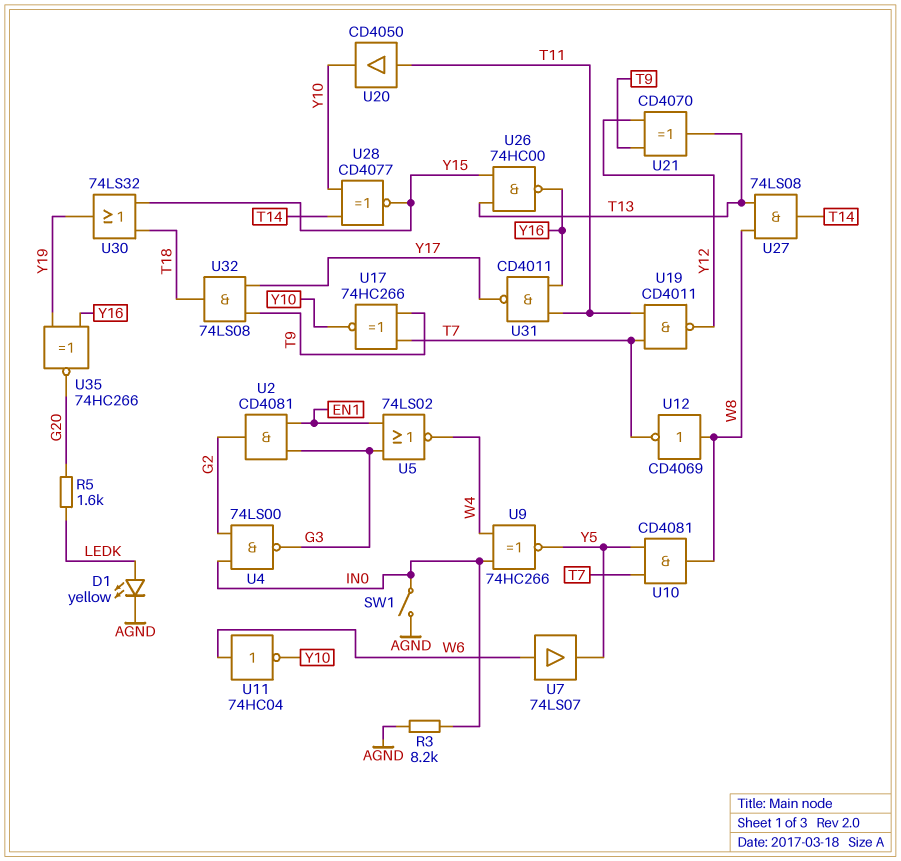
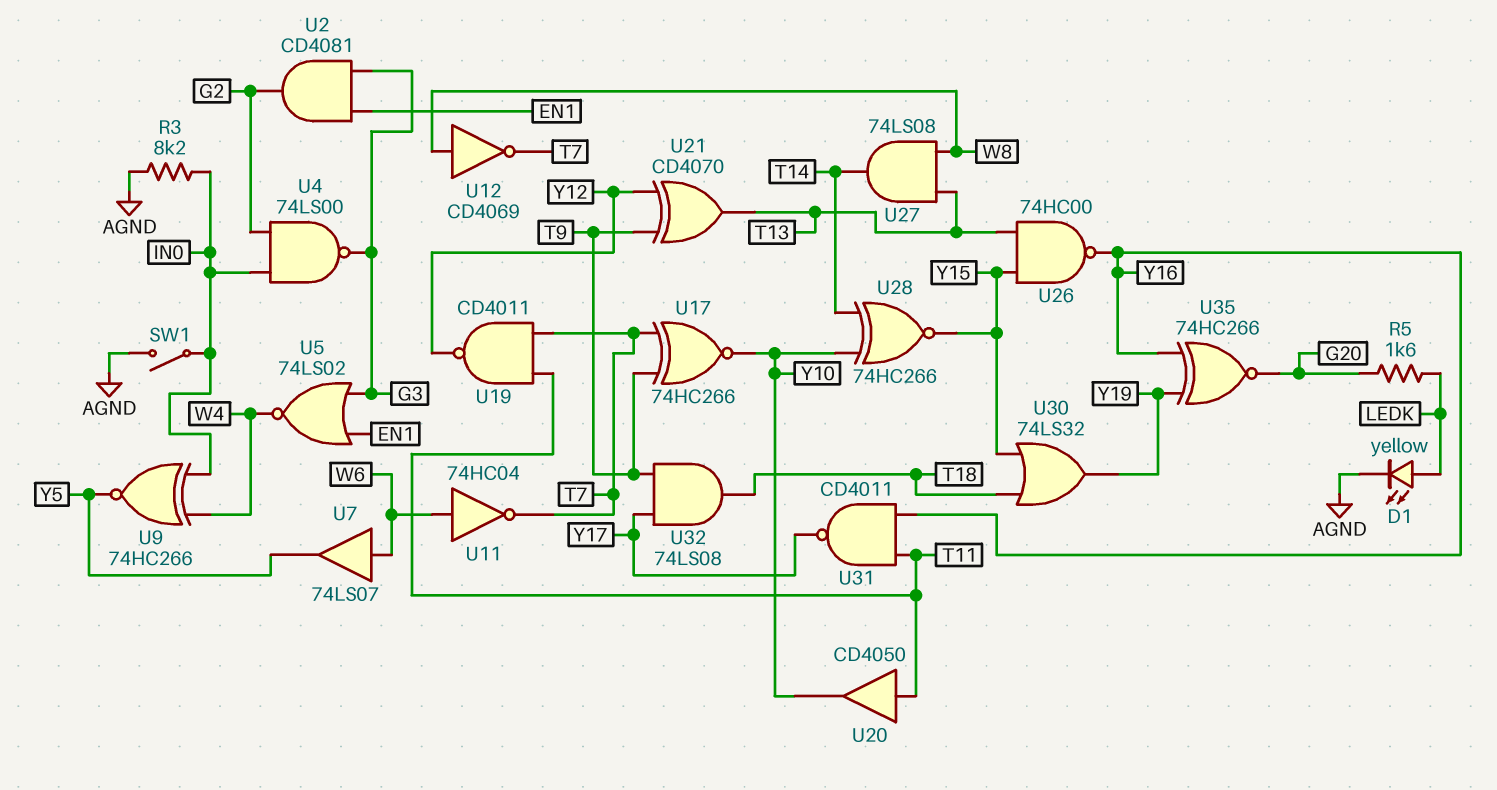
U10: AND CD4081 (in T7, in Y5, out W8) -> none
U11: NOT 74HC04 (in W6, out Y10) -> NOT 74HC04 (in W6, out T7)
U28: XNOR CD4077 (in T14, in Y10, out Y15) -> XNOR 74HC266 (in T14, in Y10, out Y15)

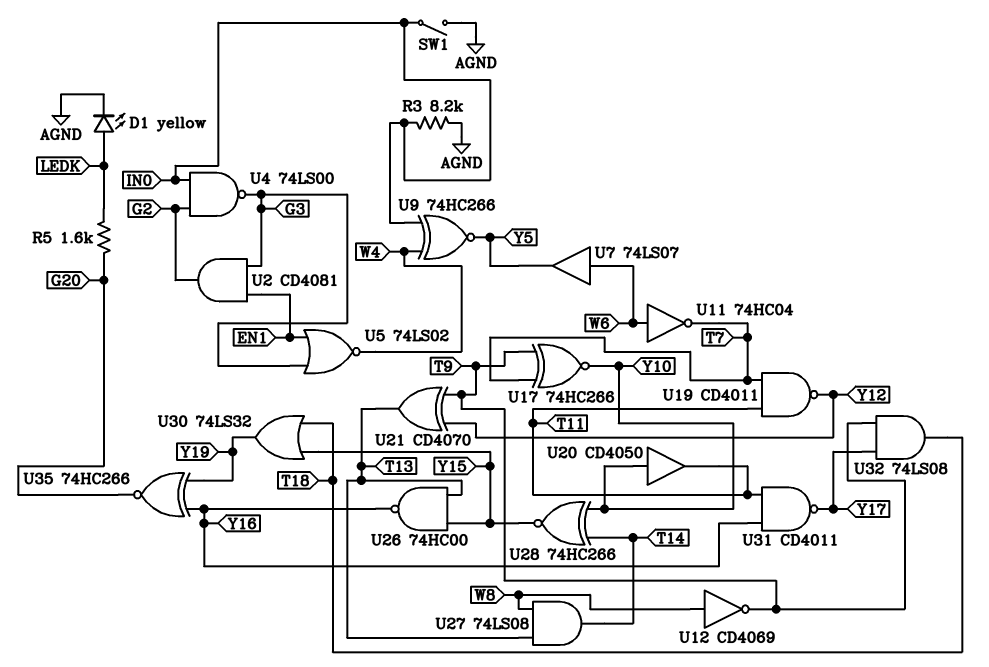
U12: NOT CD4069 (in W8, out T7) -> NOT CD4069 (in W8, out T9)
U20: buffer CD4050 (in T11, out Y10) -> buffer CD4050 (in Y10, out T11)

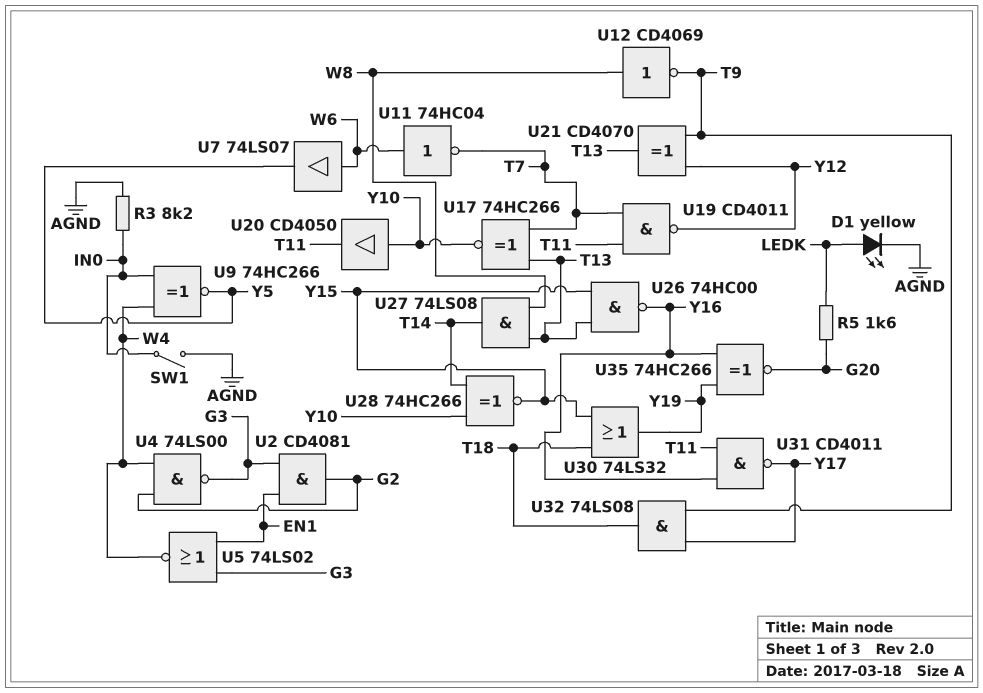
U4: NAND 74LS00 (in G2, in IN0, out G3) -> NAND 74LS00 (in G2, in W4, out G3)
U17: XNOR 74HC266 (in T7, in T9, out Y10) -> XNOR 74HC266 (in T7, in T13, out Y10)

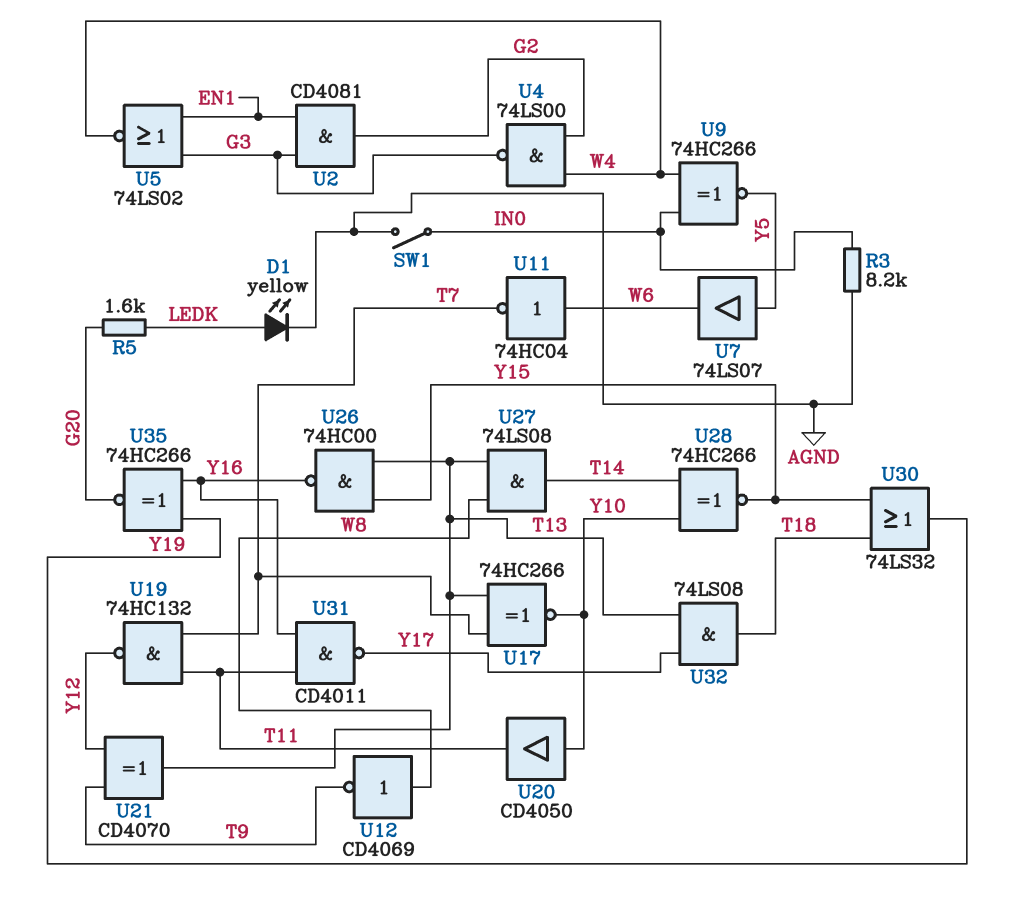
U7: buffer 74LS07 (in W6, out Y5) -> buffer 74LS07 (in Y5, out W6)
U19: NAND CD4011 (in T7, in T11, out Y12) -> NAND 74HC132 (in T7, in T11, out Y12)
U32: AND 74LS08 (in T9, in Y17, out T18) -> AND 74LS08 (in T13, in Y17, out T18)

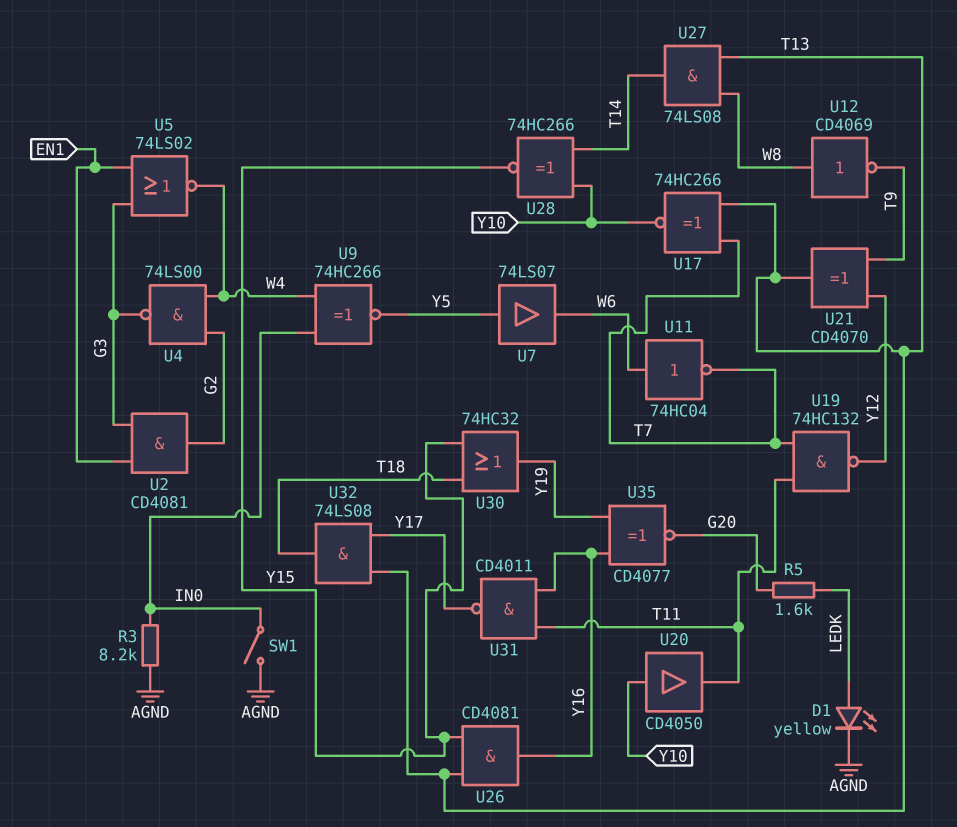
U26: NAND 74HC00 (in T13, in Y15, out Y16) -> AND CD4081 (in T13, in Y15, out Y16)
U30: OR 74LS32 (in T18, in Y15, out Y19) -> OR 74HC32 (in T18, in Y15, out Y19)
U35: XNOR 74HC266 (in Y16, in Y19, out G20) -> XNOR CD4077 (in Y16, in Y19, out G20)

